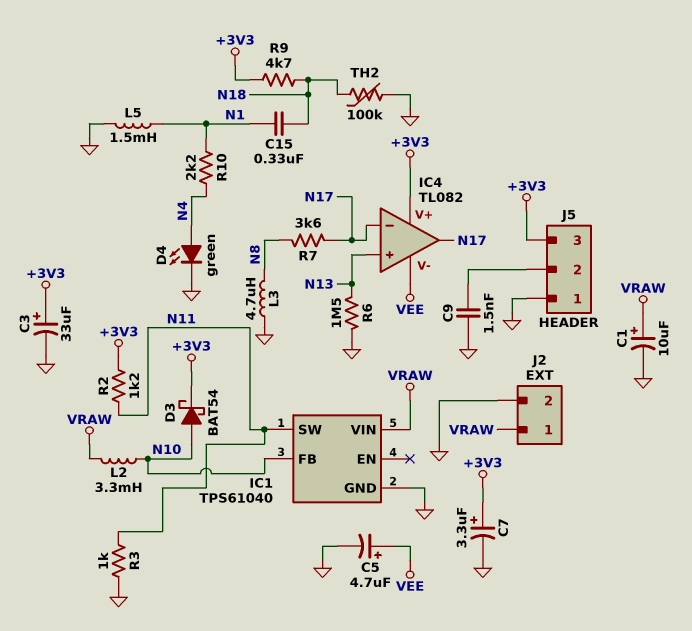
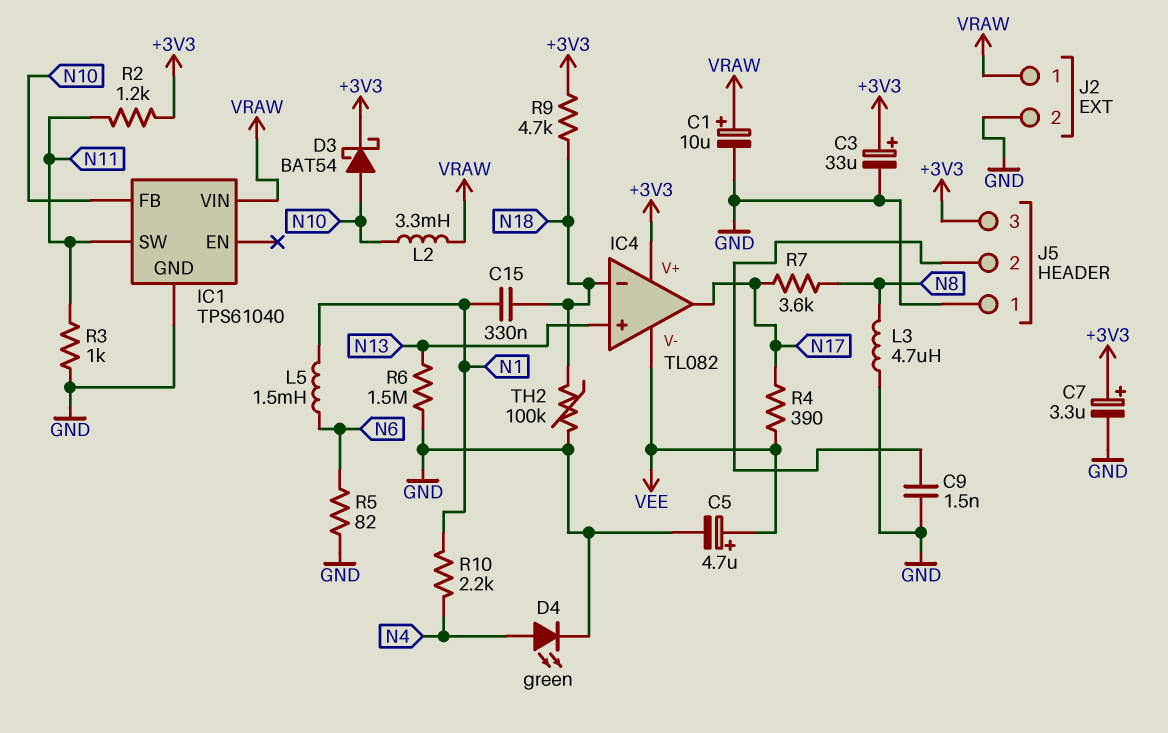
IC4 pin in-: N17 -> N18
L5: 1.5mH (GND, N1) -> 1.5mH (N1, N6)
R4: none -> 390 (N17, VEE)
R5: none -> 82 (GND, N6)

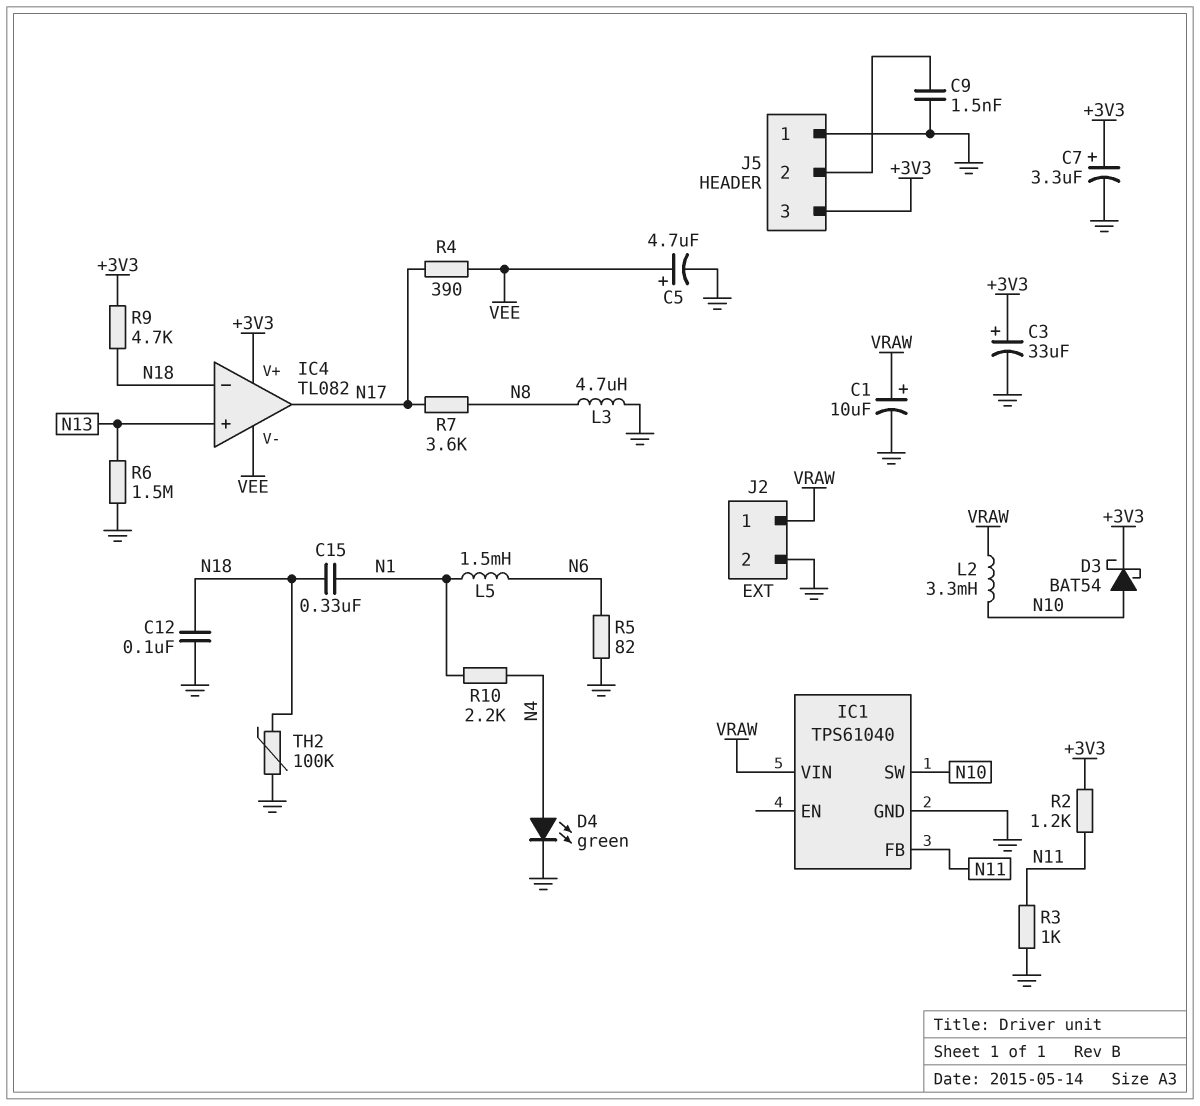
C12: none -> 100nF (GND, N18)
IC1 pin FB: N10 -> N11
IC1 pin SW: N11 -> N10

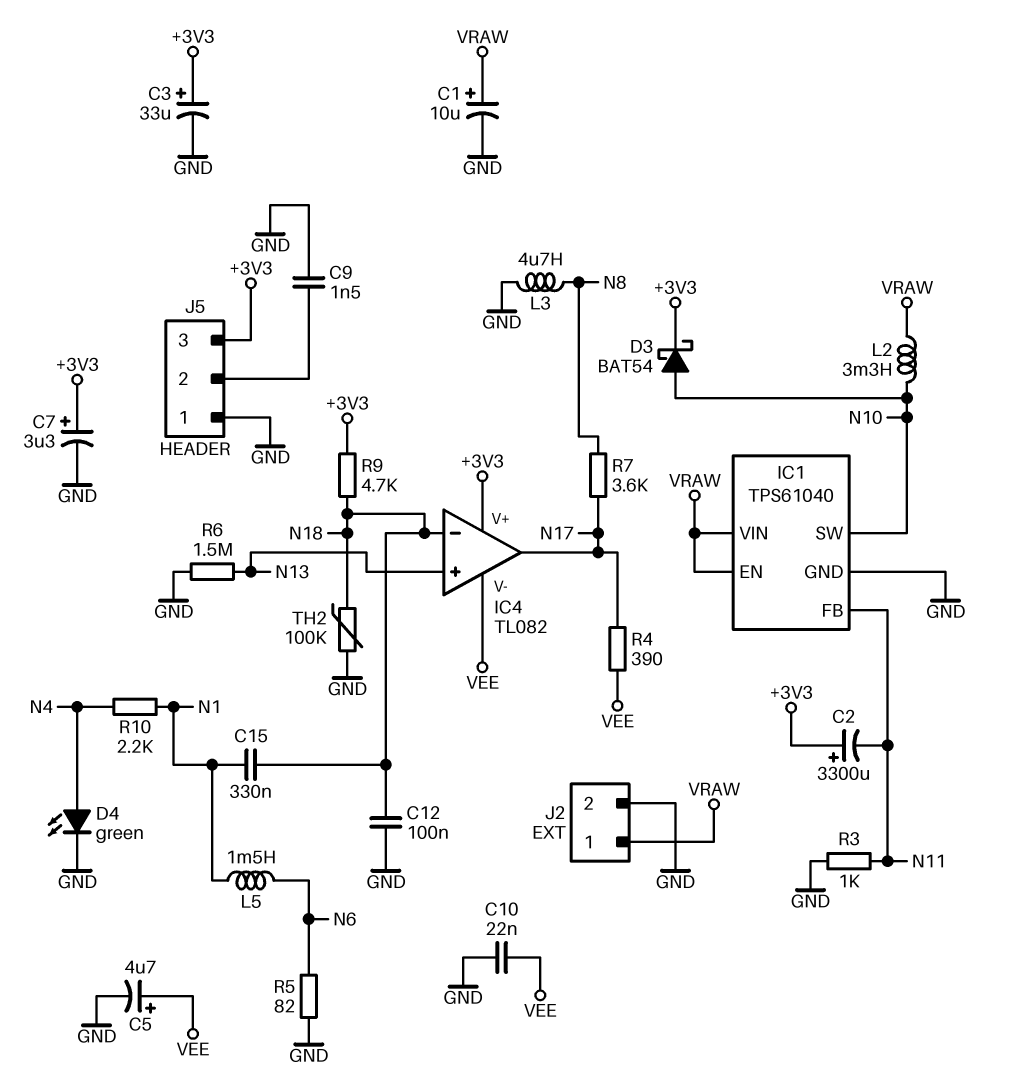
C2: none -> 3300uF (plus +3V3, minus N11)
C10: none -> 22nF (GND, VEE)
IC1 pin EN: none -> VRAW
R2: 1.2k (+3V3, N11) -> none

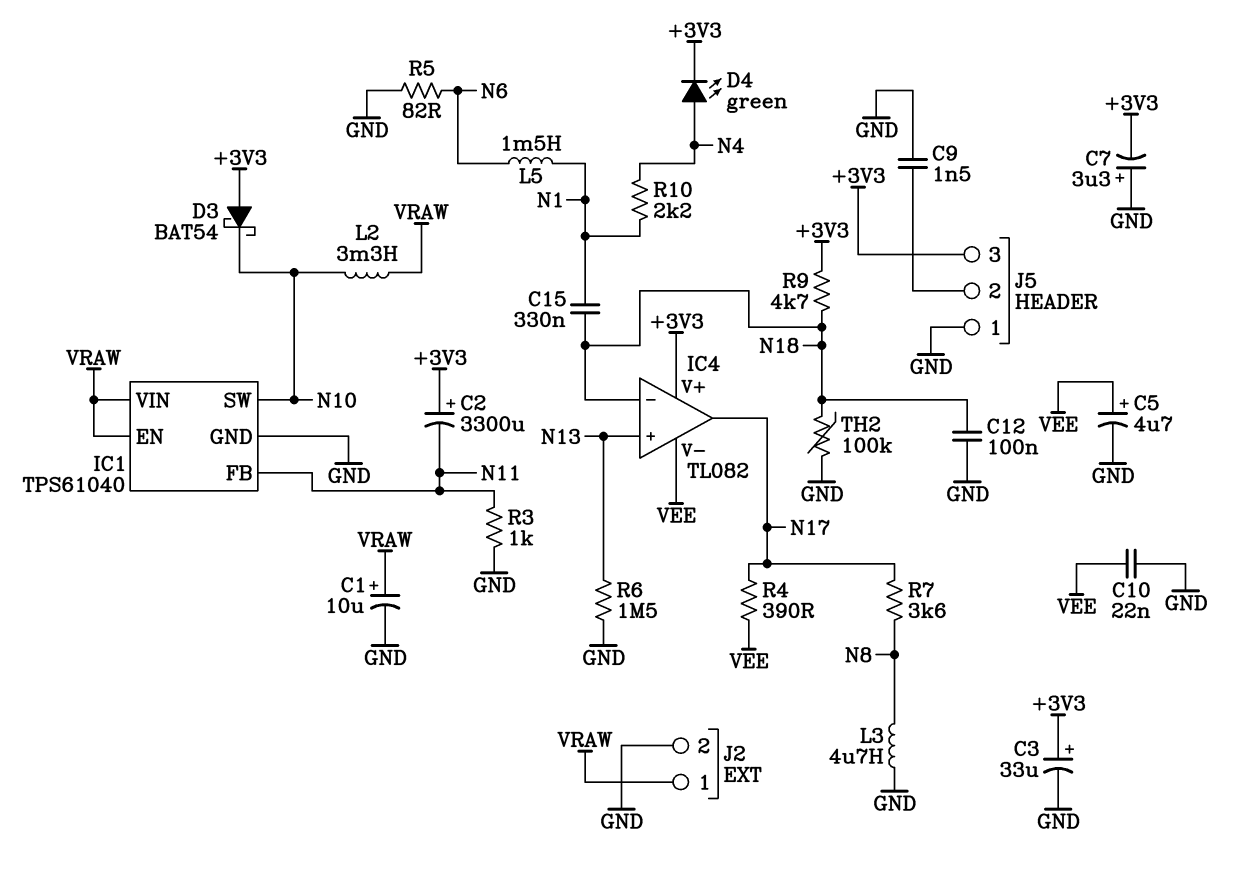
C7: 3.3uF (plus +3V3, minus GND) -> 3.3uF (plus GND, minus +3V3)
D3: schottky BAT54 (A N10, K +3V3) -> schottky BAT54 (A +3V3, K N10)
D4: LED green (A N4, K GND) -> LED green (A N4, K +3V3)

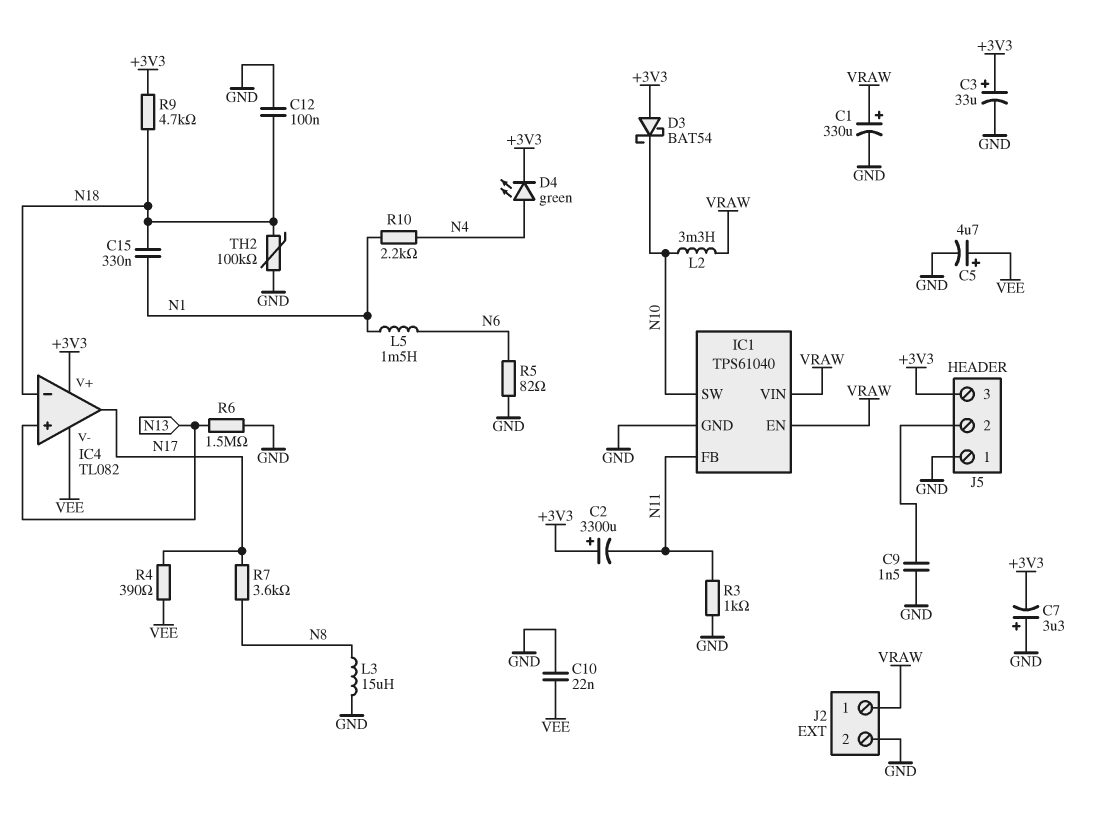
C1: 10uF (plus VRAW, minus GND) -> 330uF (plus VRAW, minus GND)
L3: 4.7uH (GND, N8) -> 15uH (GND, N8)

